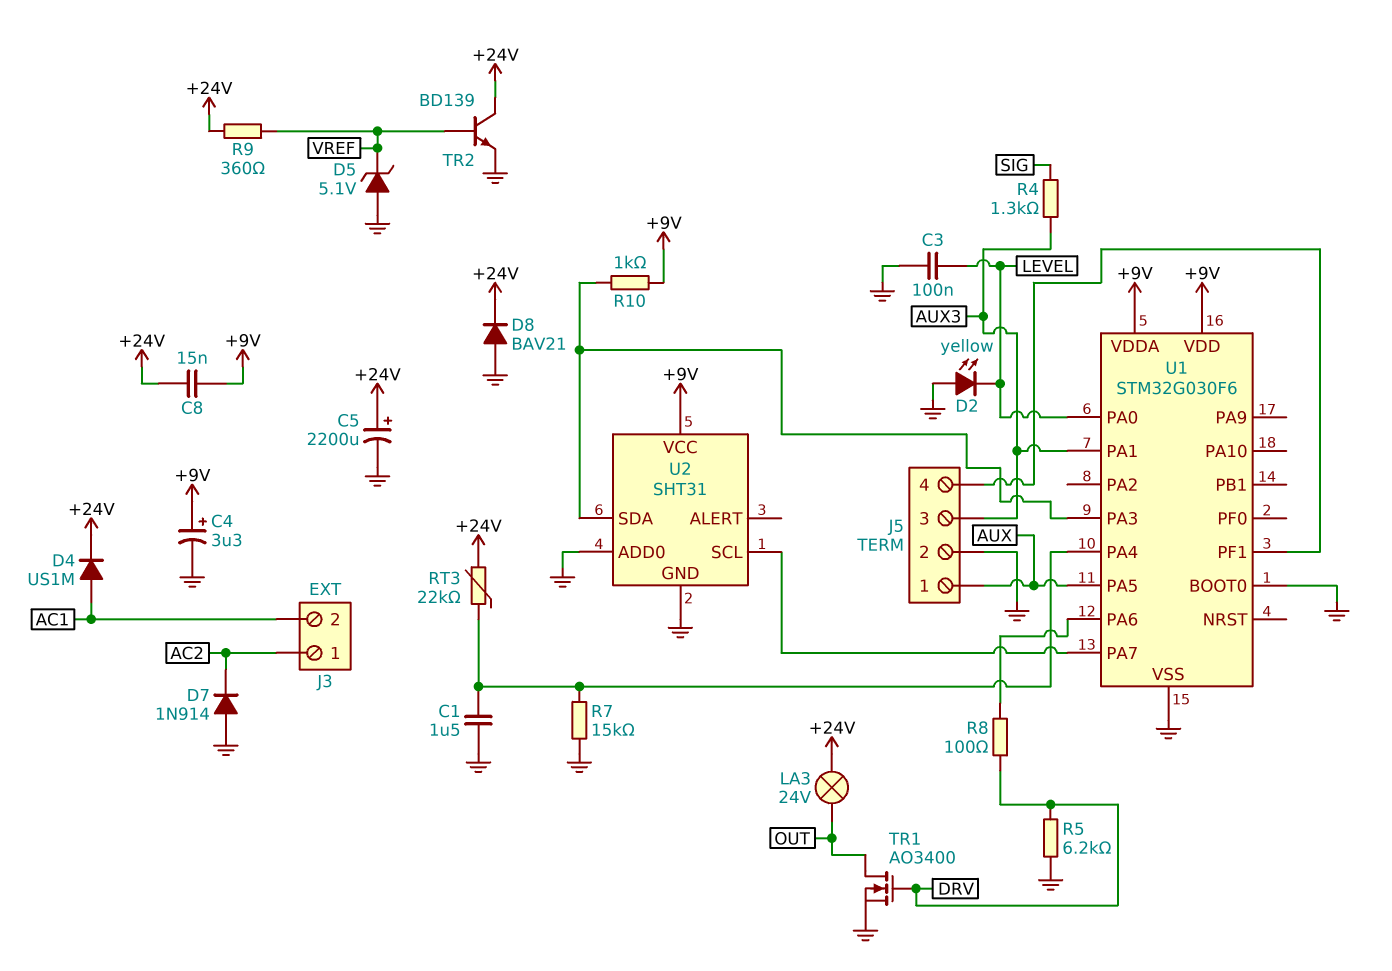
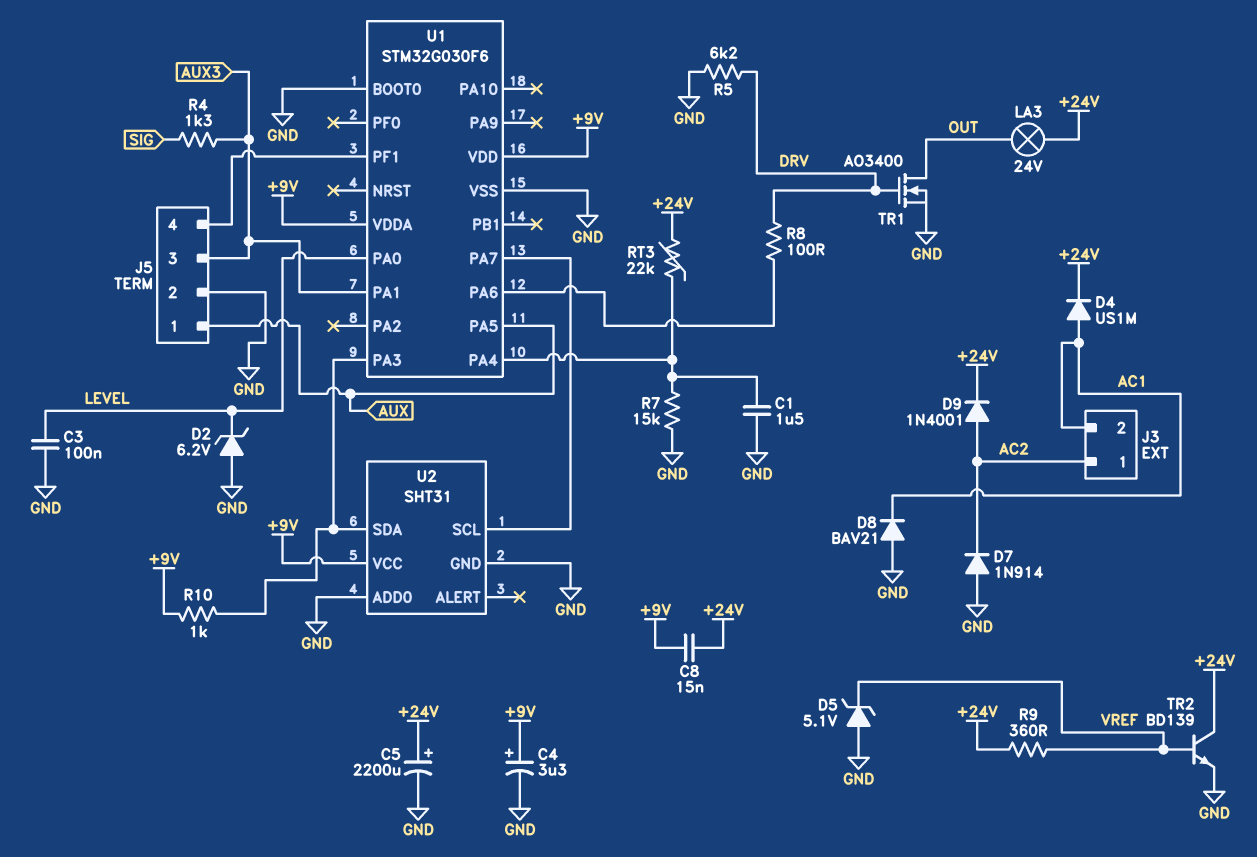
D2: LED yellow (A GND, K LEVEL) -> zener 6.2V (A GND, K LEVEL)
D8: diode BAV21 (A GND, K +24V) -> diode BAV21 (A GND, K AC1)
D9: none -> diode 1N4001 (A AC2, K +24V)

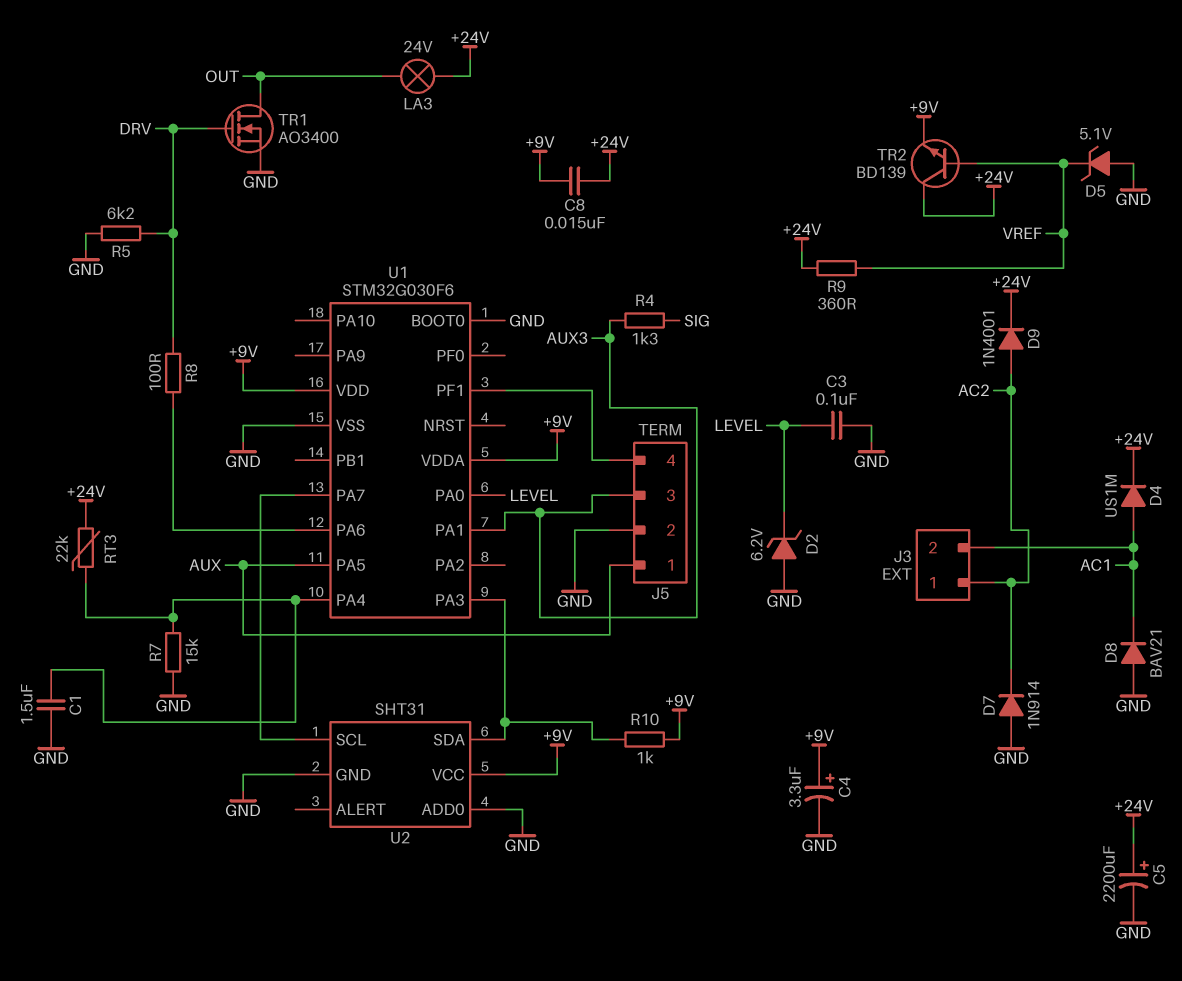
TR2: NPN BD139 (B VREF, C +24V, E GND) -> NPN BD139 (B VREF, C +24V, E +9V)

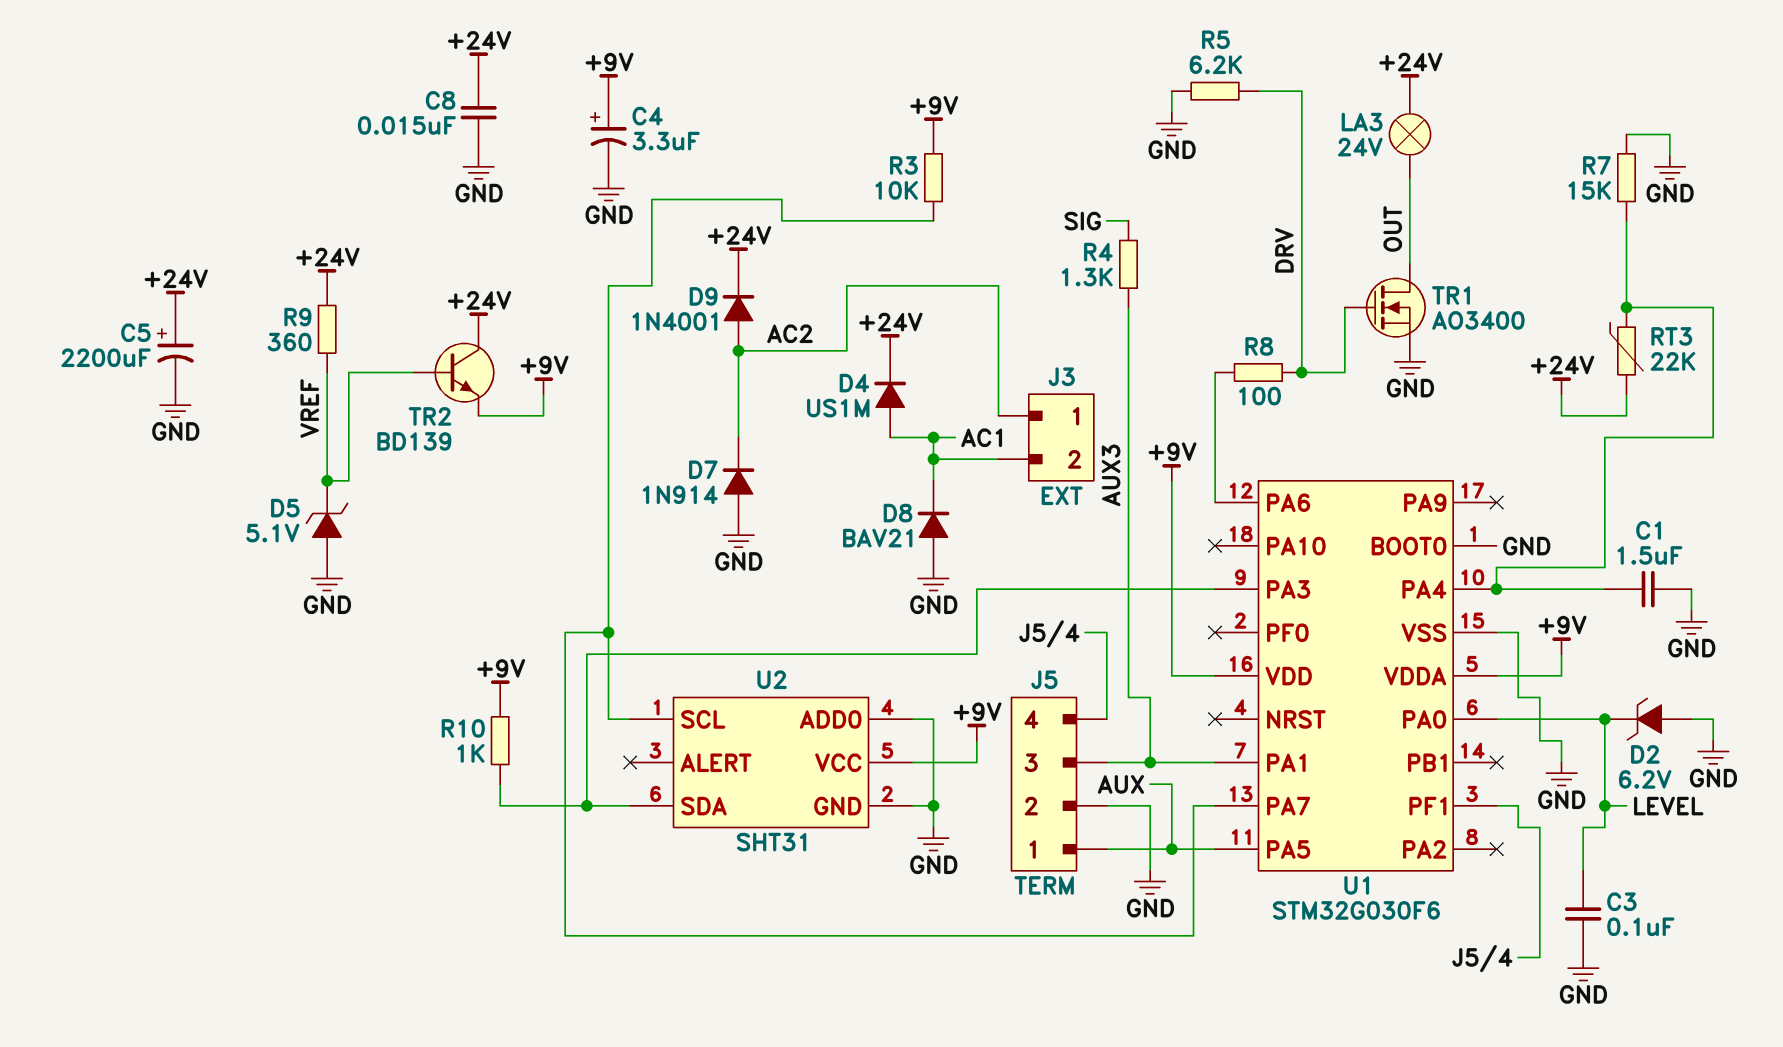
C8: 15nF (+9V, +24V) -> 15nF (+24V, GND)
R3: none -> 10k (+9V, U1/PA7)

